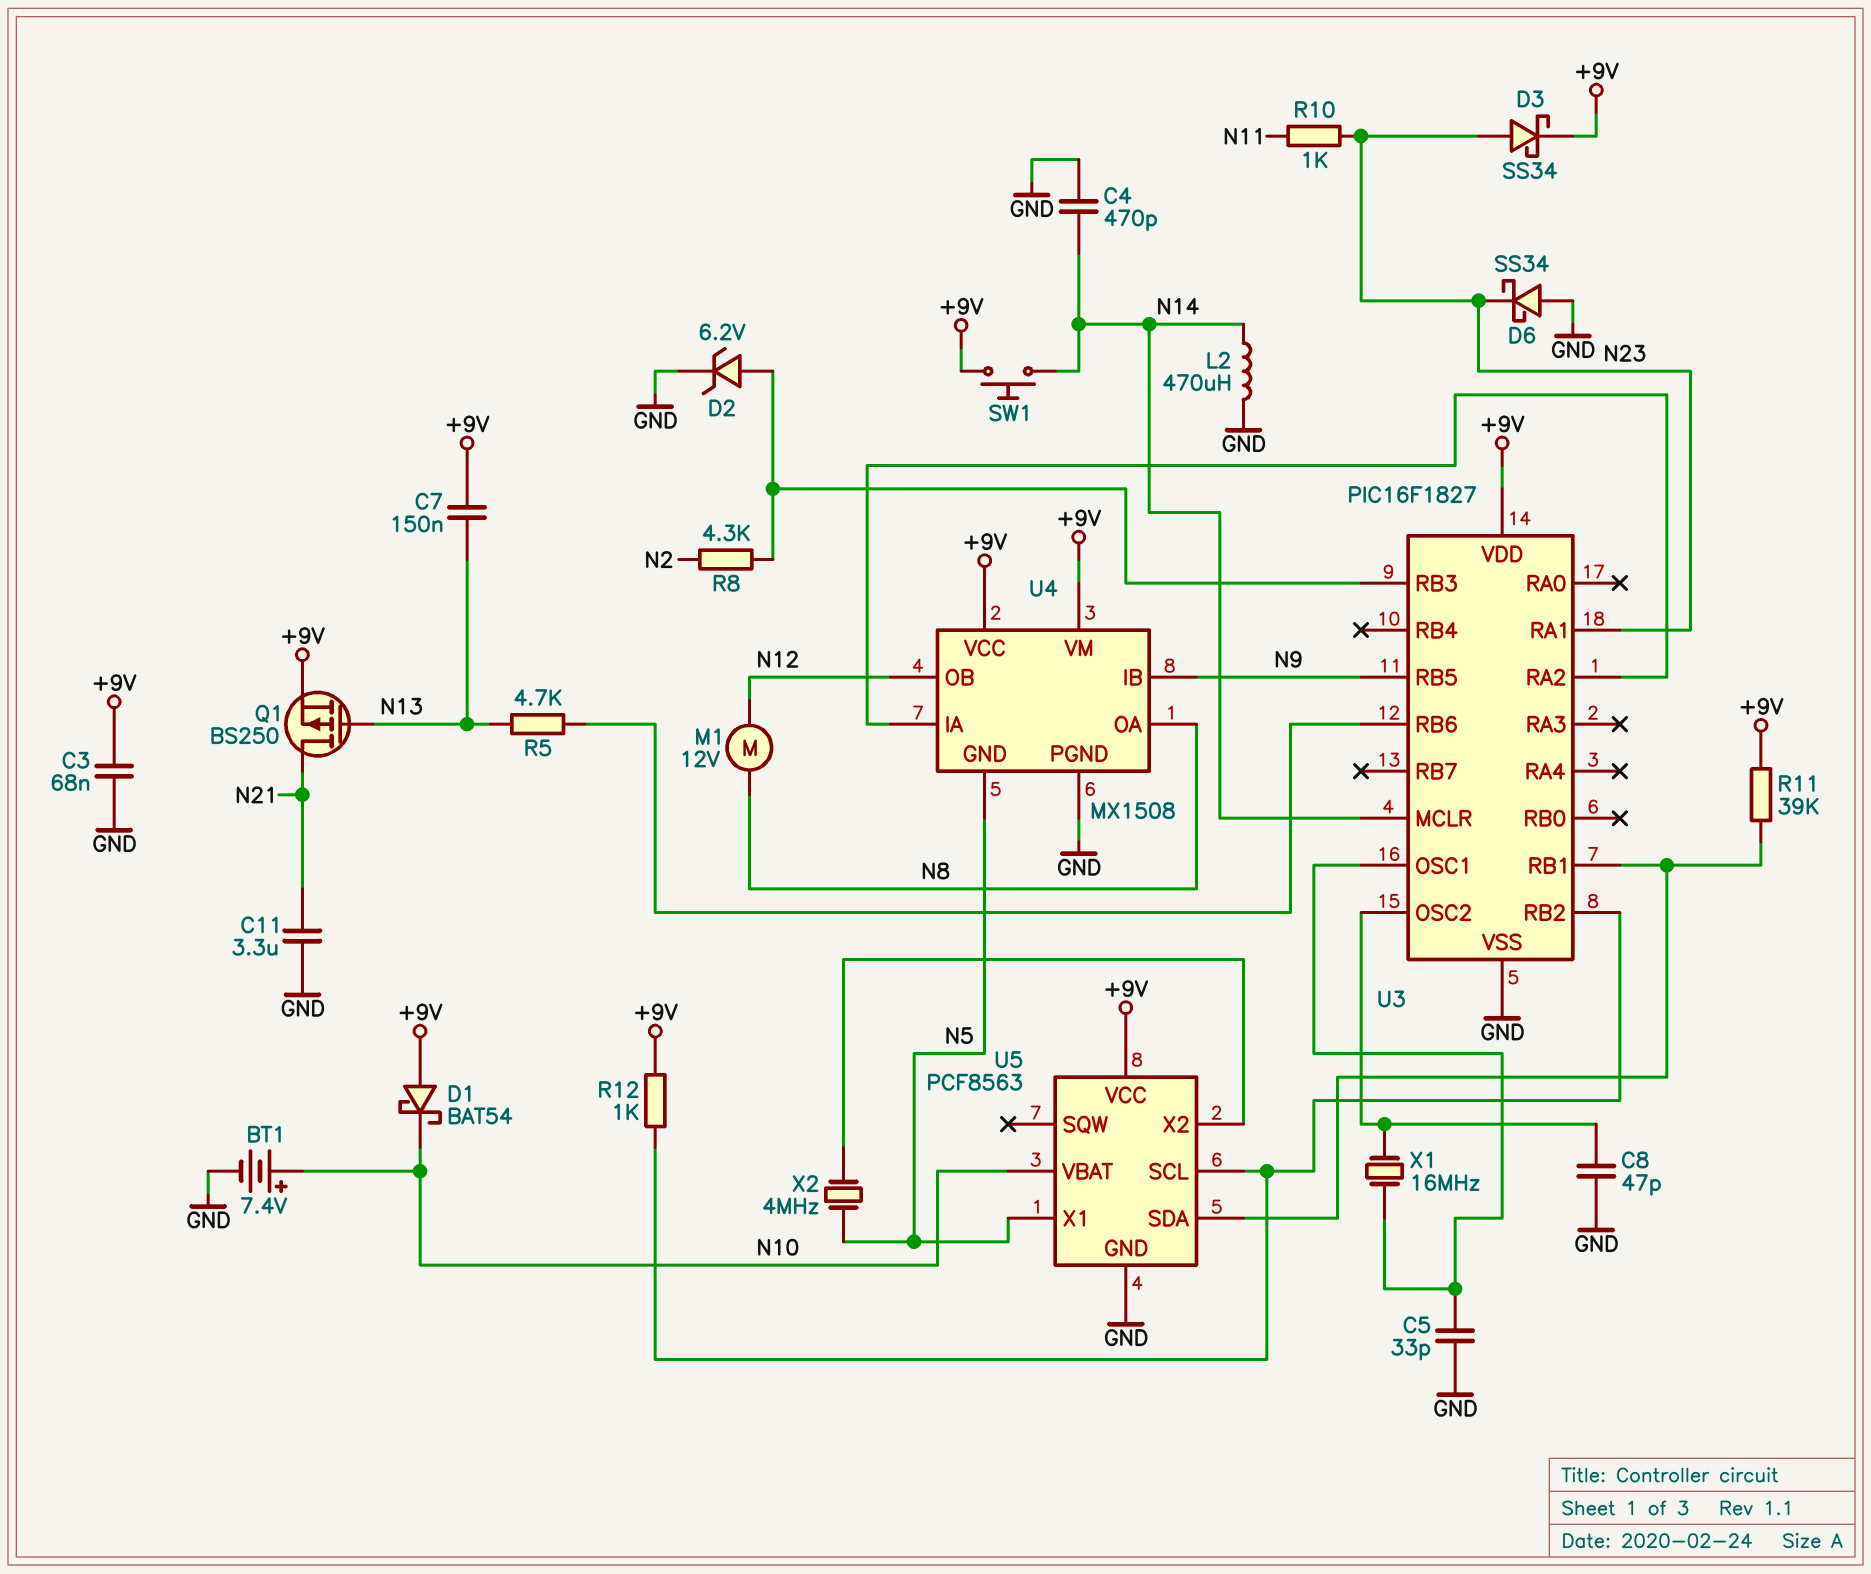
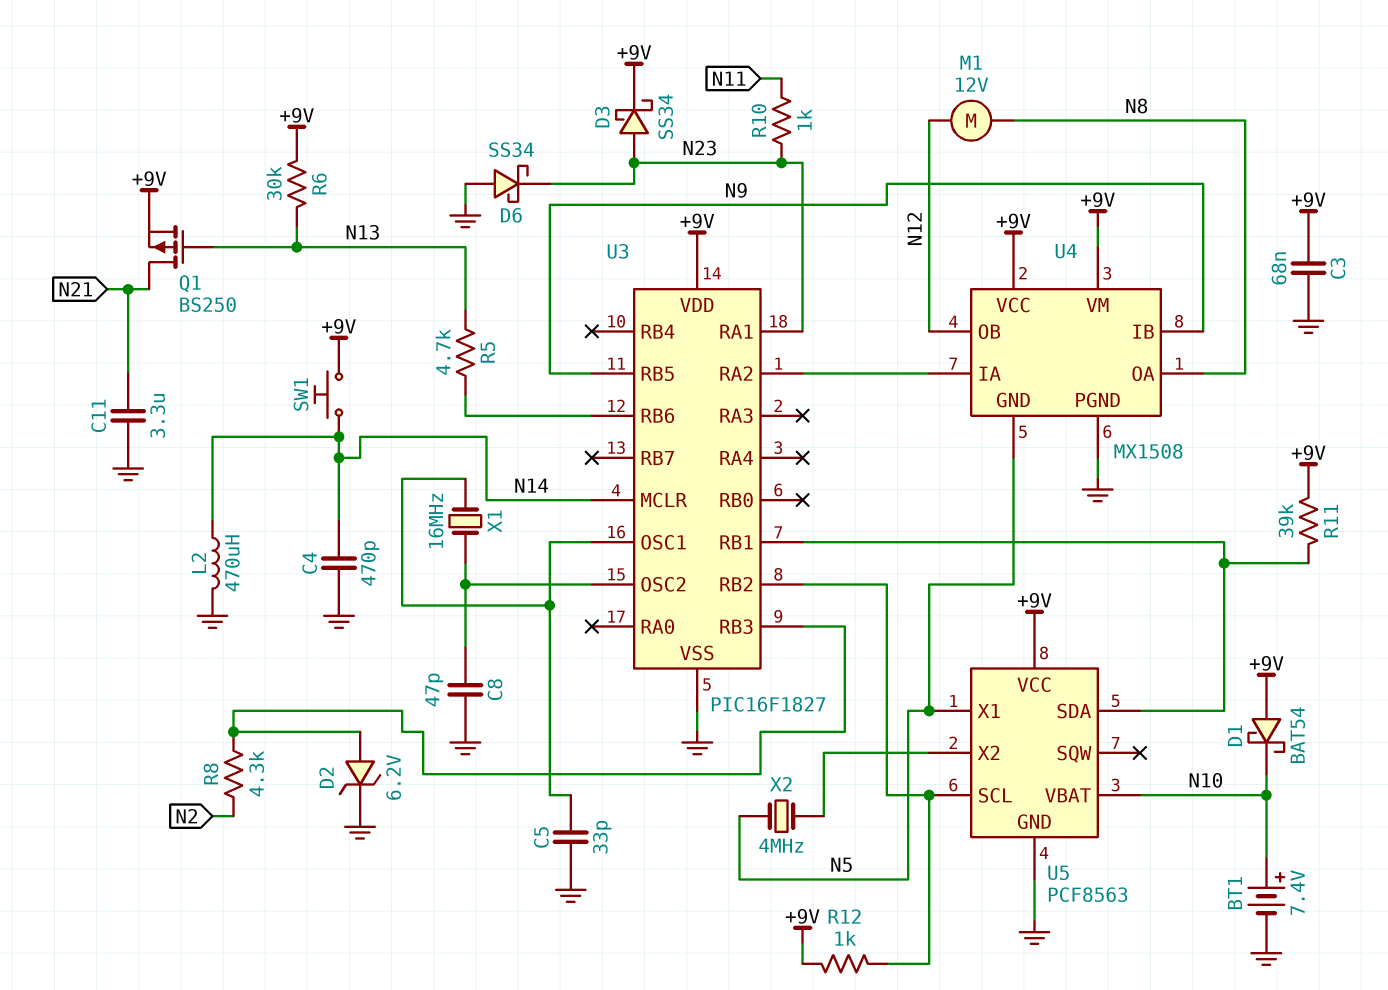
C7: 150nF (+9V, N13) -> none
R6: none -> 30k (+9V, N13)

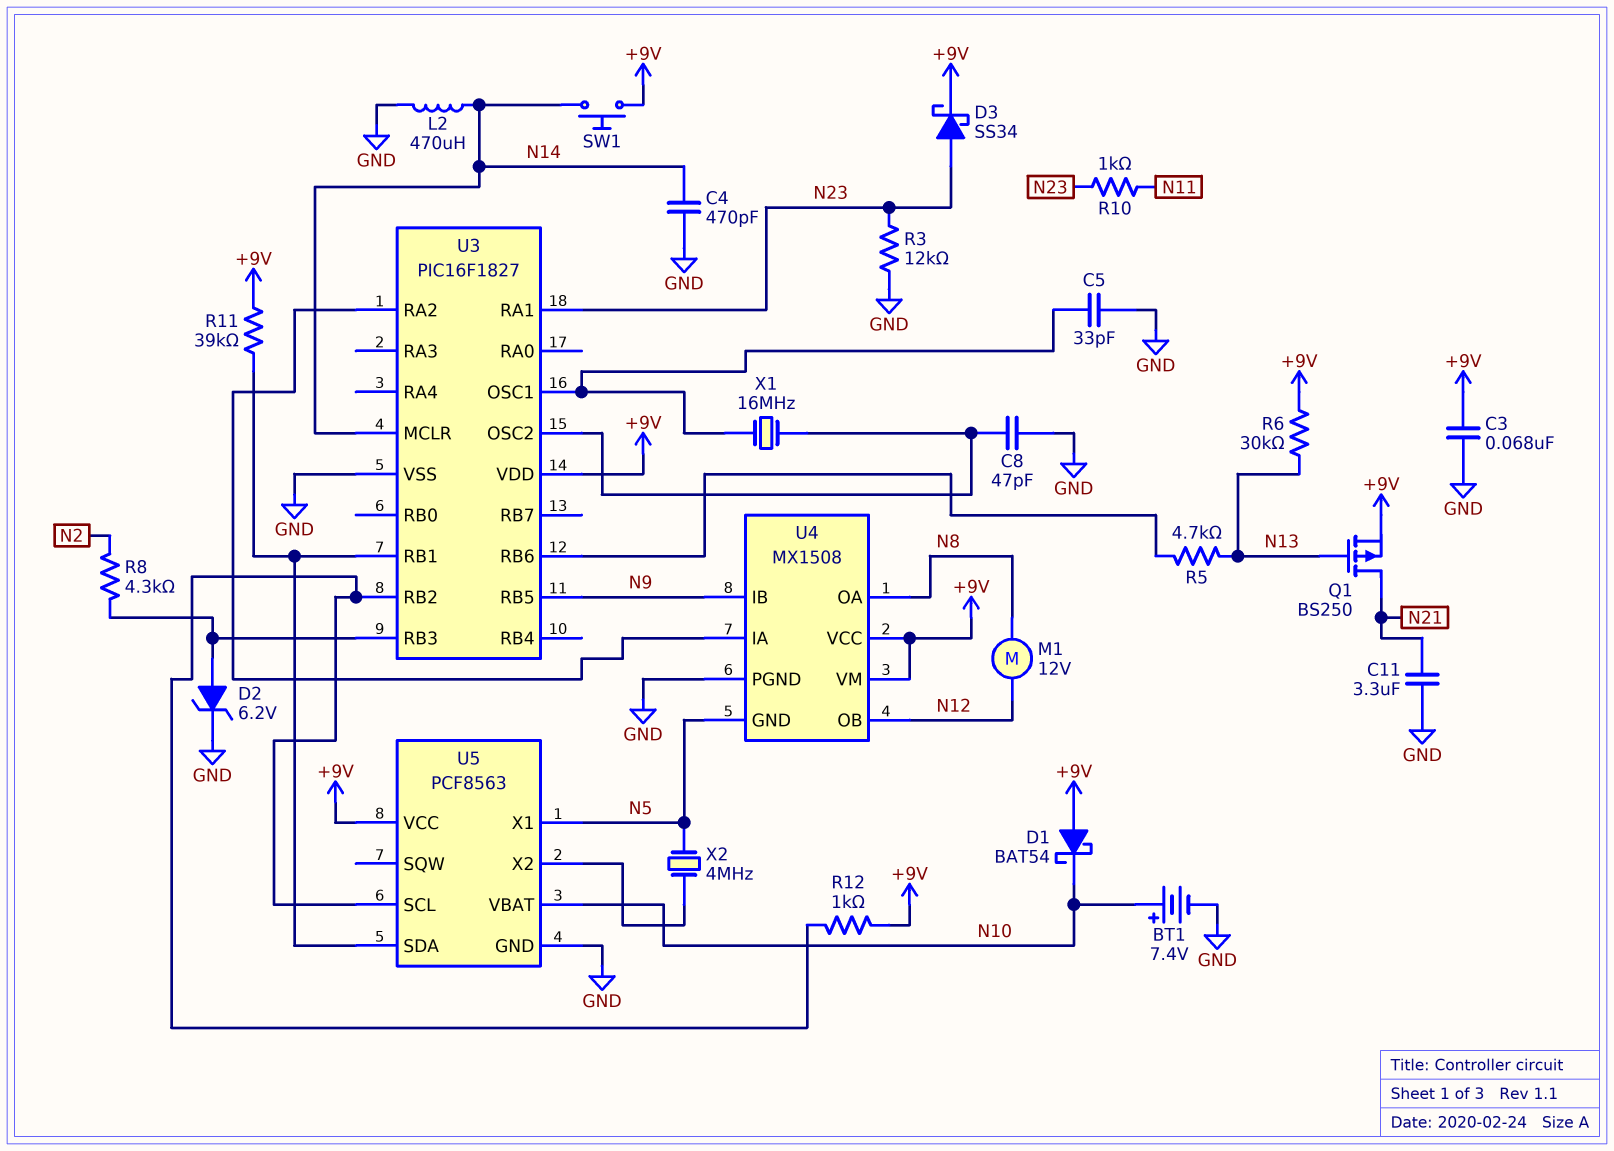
D6: schottky SS34 (A GND, K N23) -> none
R3: none -> 12k (GND, N23)

